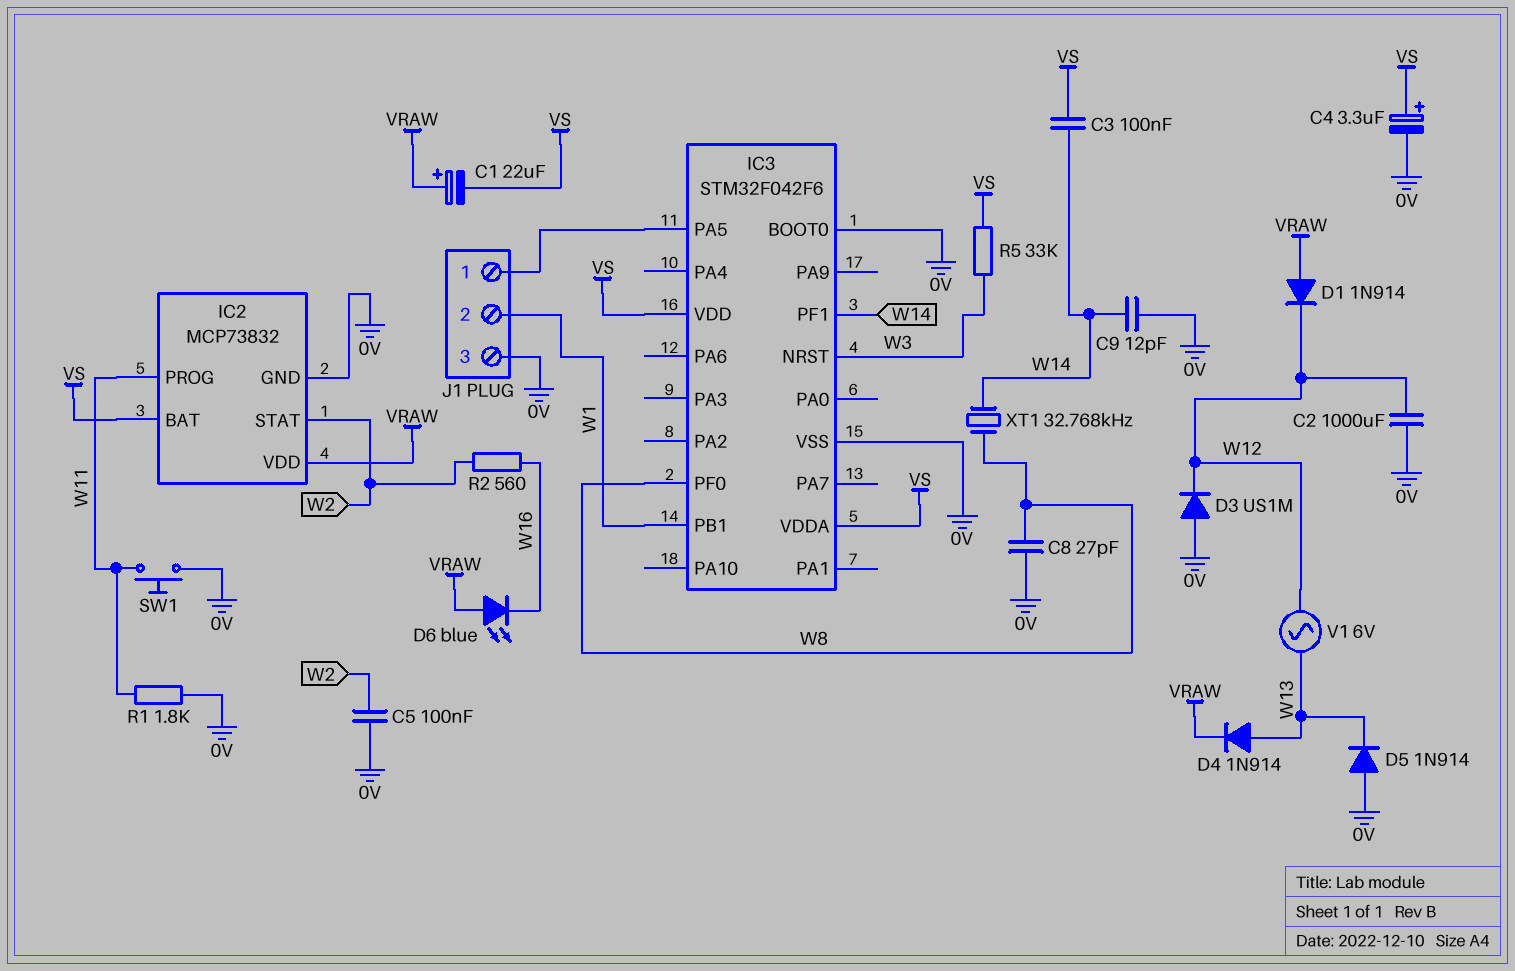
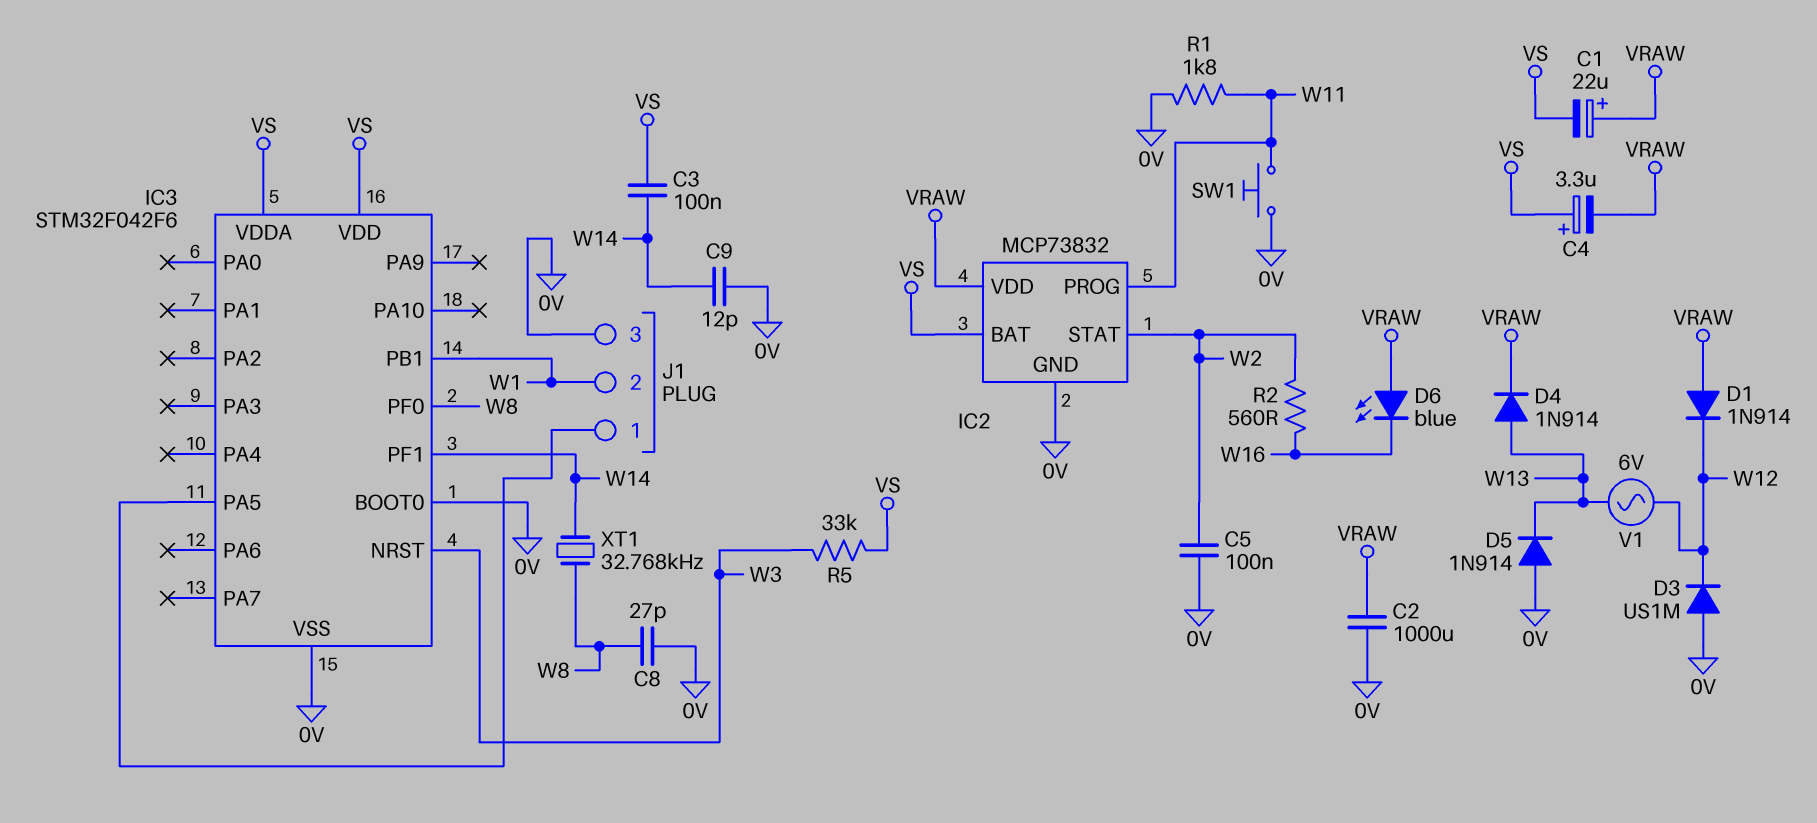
C2: 1000uF (0V, W12) -> 1000uF (0V, VRAW)
C4: 3.3uF (plus VS, minus 0V) -> 3.3uF (plus VS, minus VRAW)

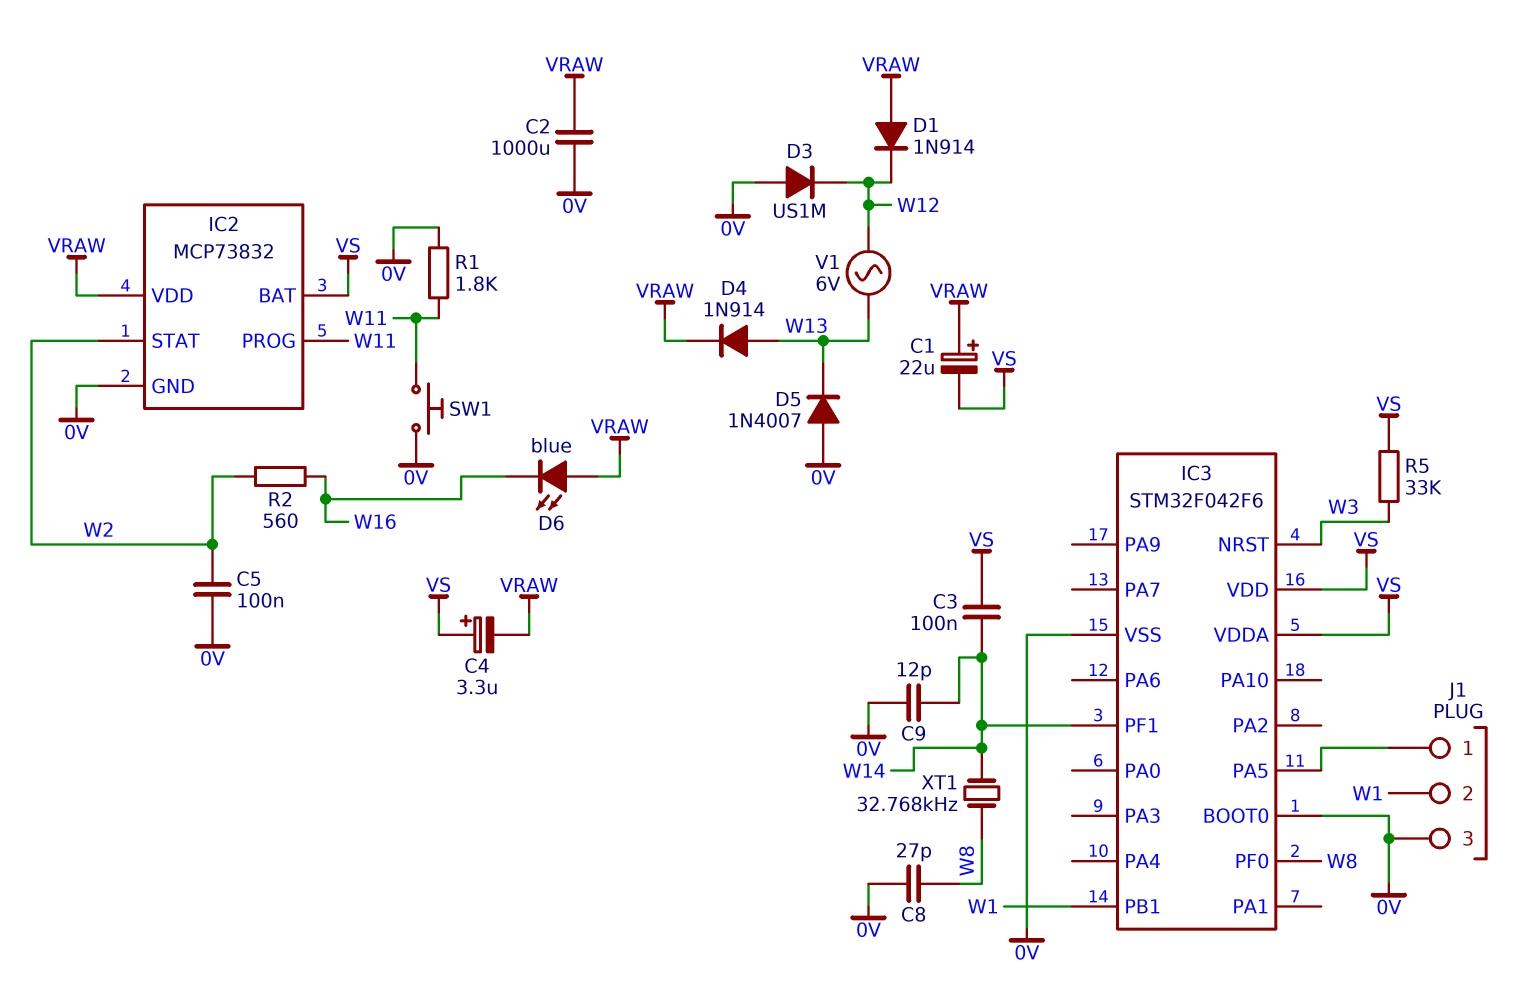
D5: diode 1N914 (A 0V, K W13) -> diode 1N4007 (A 0V, K W13)

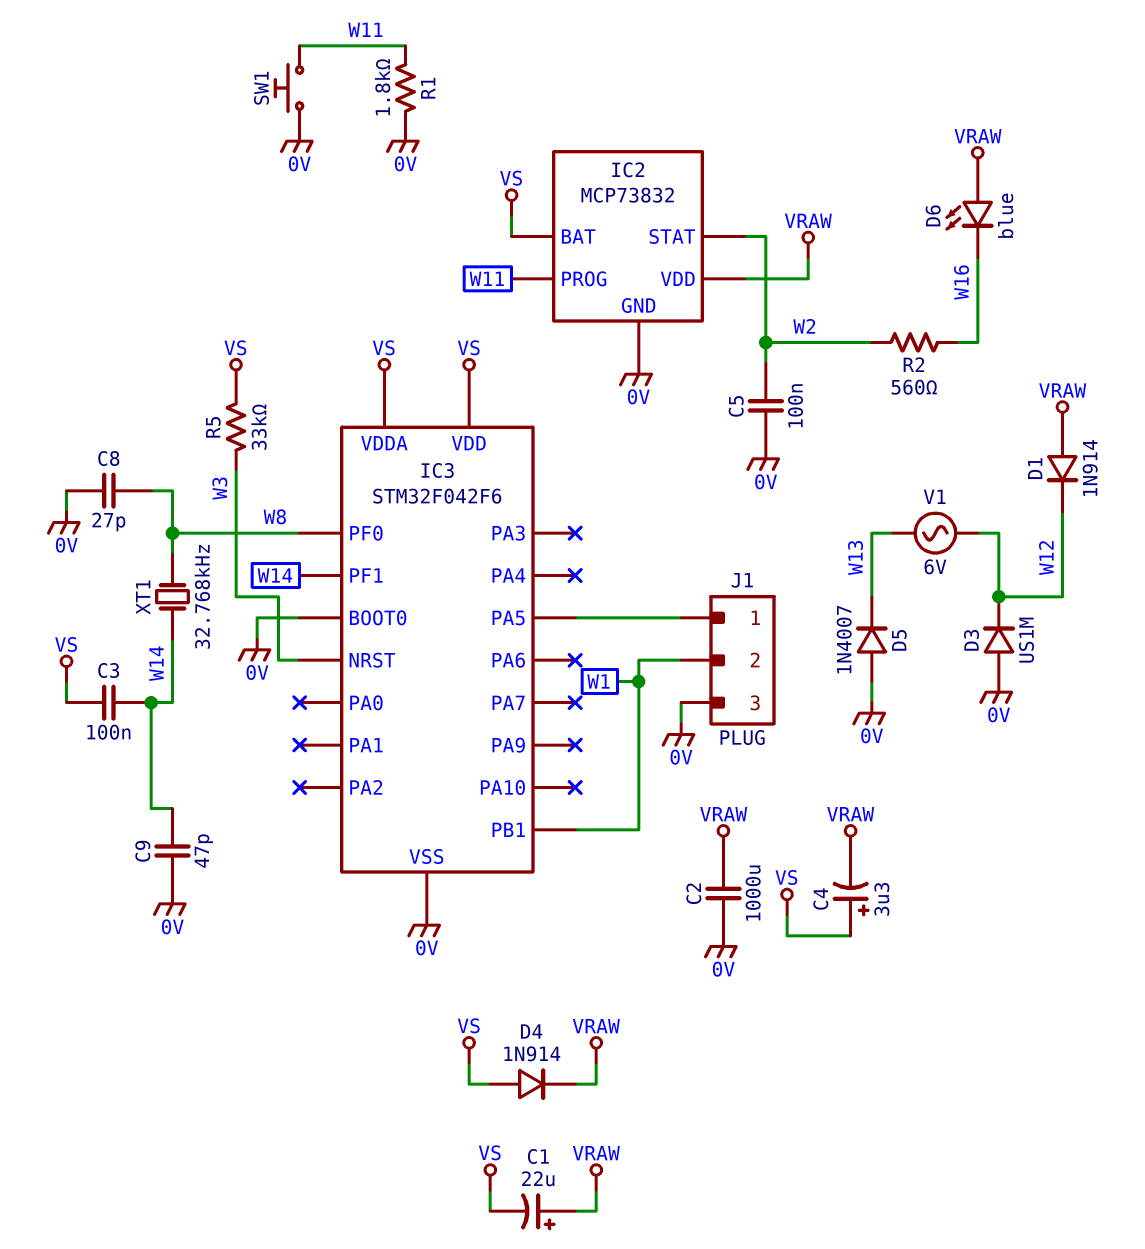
C9: 12pF (0V, W14) -> 47pF (0V, W14)
D4: diode 1N914 (A W13, K VRAW) -> diode 1N914 (A VS, K VRAW)

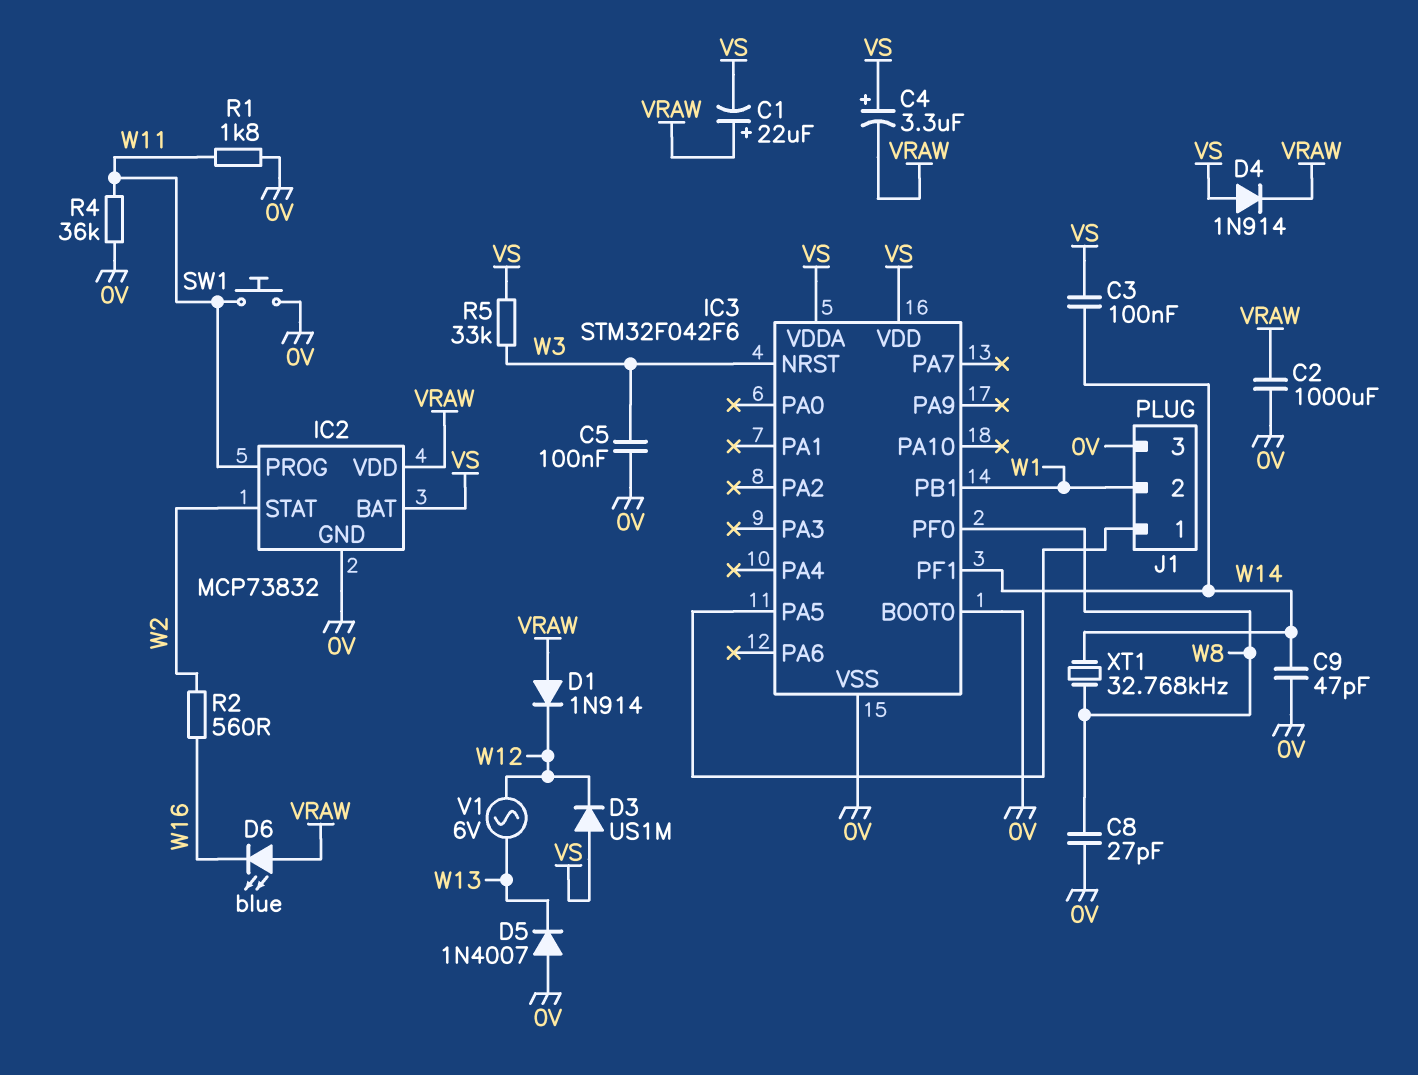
C5: 100nF (0V, W2) -> 100nF (0V, W3)
D3: diode US1M (A 0V, K W12) -> diode US1M (A VS, K W12)
R4: none -> 36k (0V, W11)

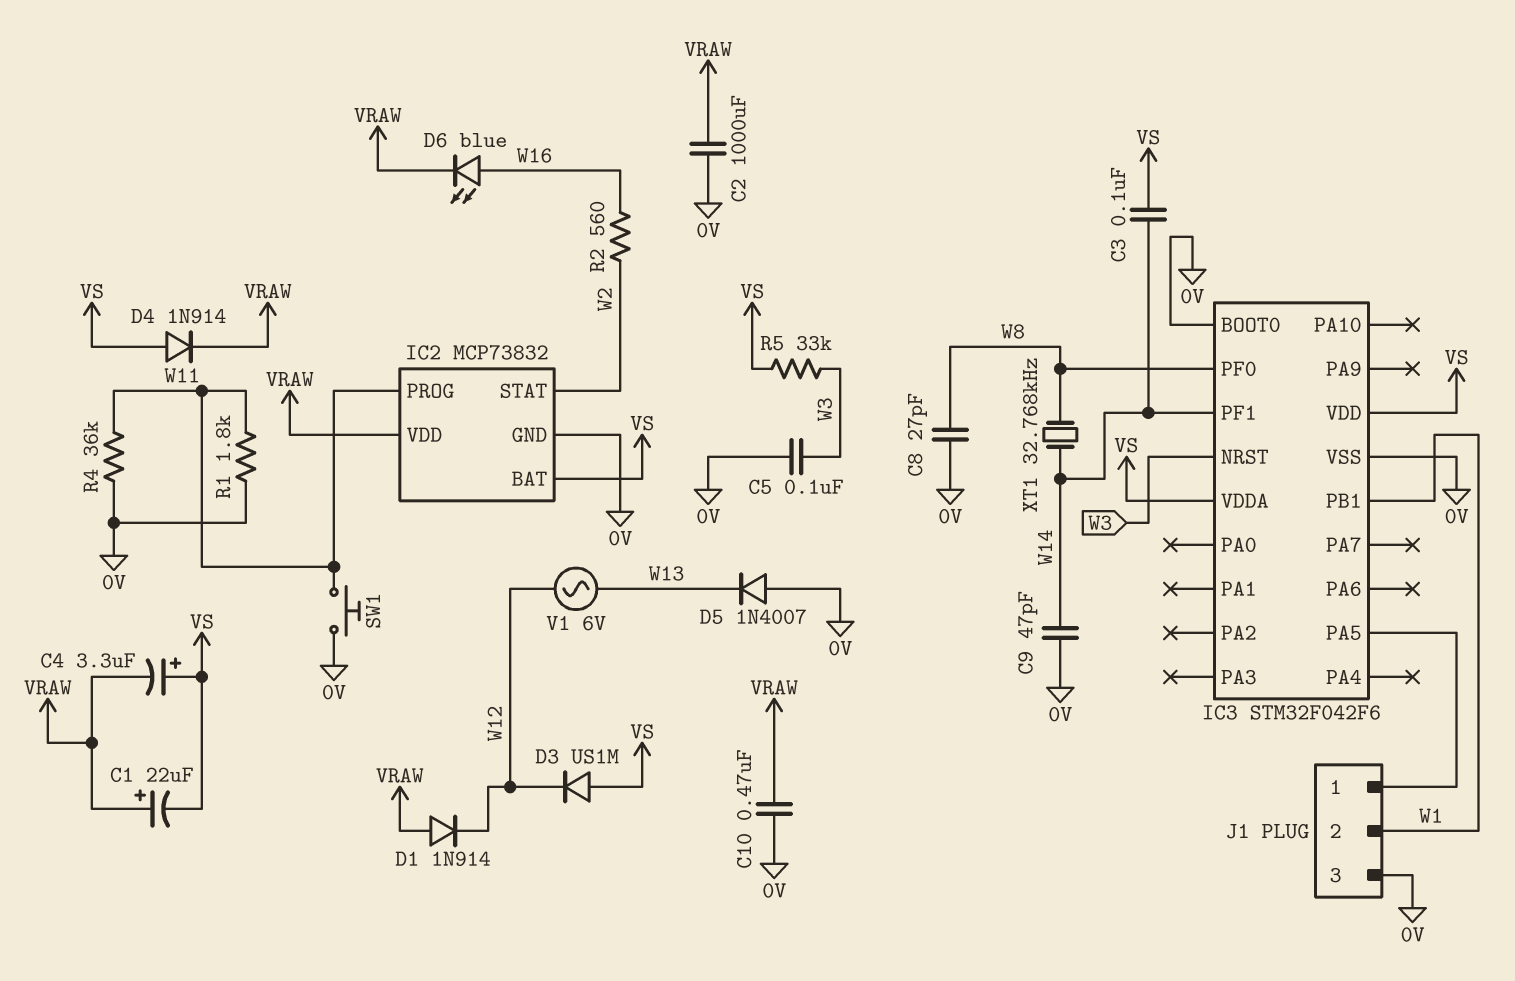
C10: none -> 470nF (0V, VRAW)
D6: LED blue (A VRAW, K W16) -> LED blue (A W16, K VRAW)

